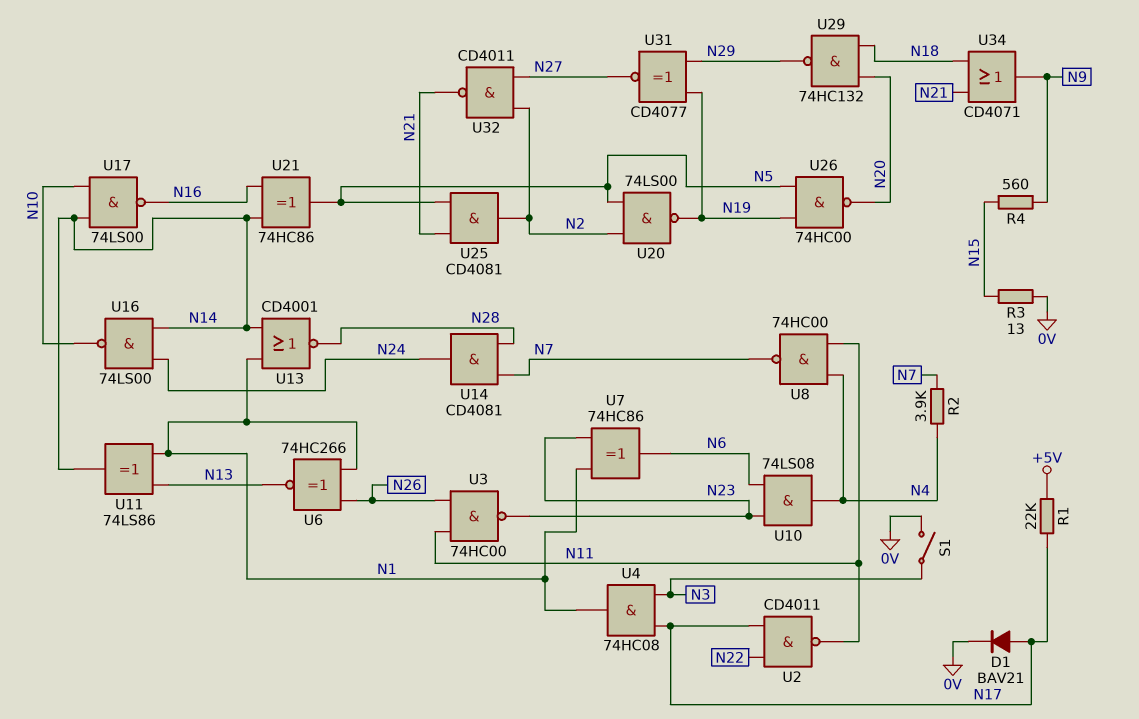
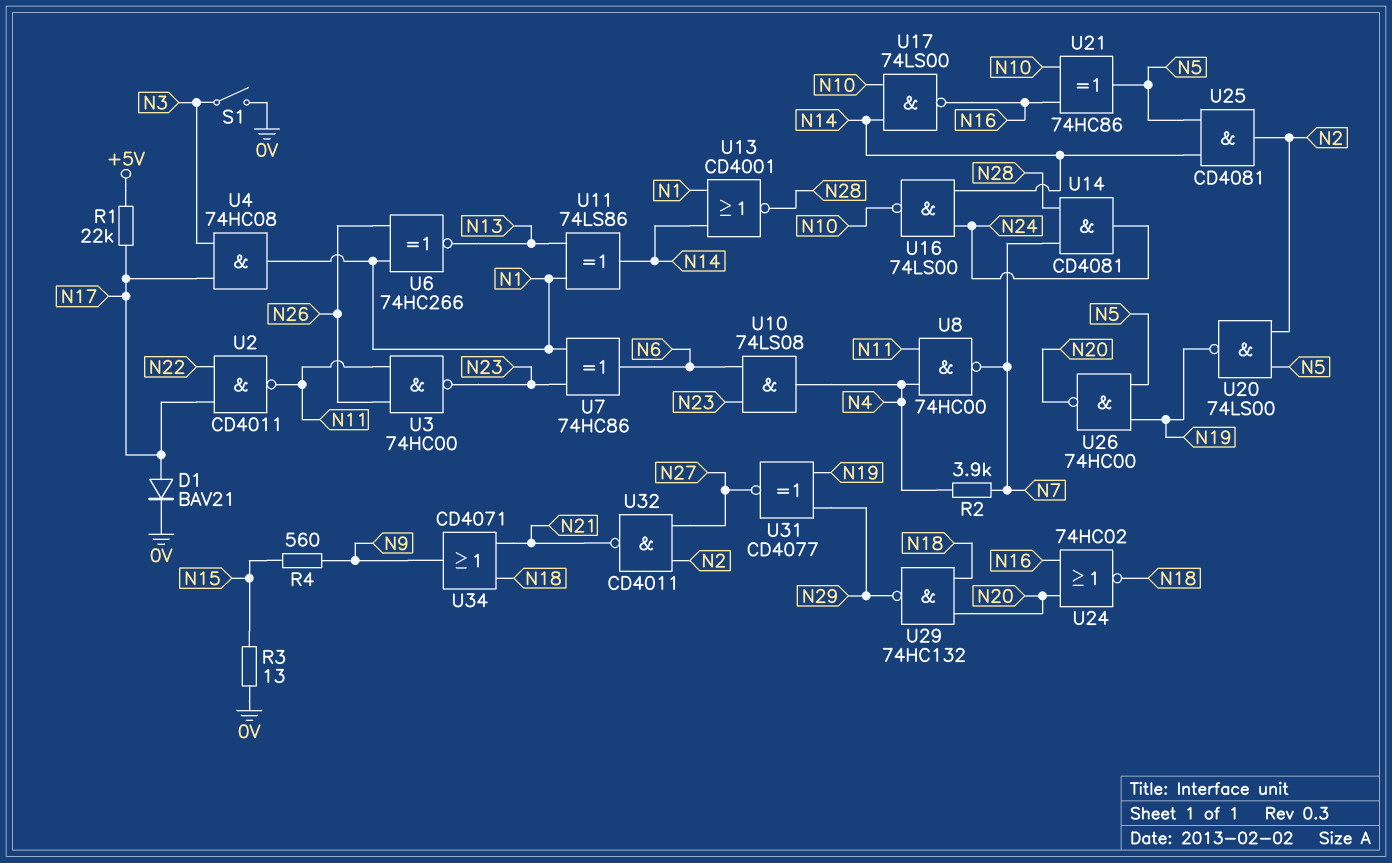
U21: XOR 74HC86 (in N14, in N16, out N5) -> XOR 74HC86 (in N10, in N16, out N5)
U24: none -> NOR 74HC02 (in N16, in N20, out N18)
U25: AND CD4081 (in N5, in N21, out N2) -> AND CD4081 (in N5, in N14, out N2)

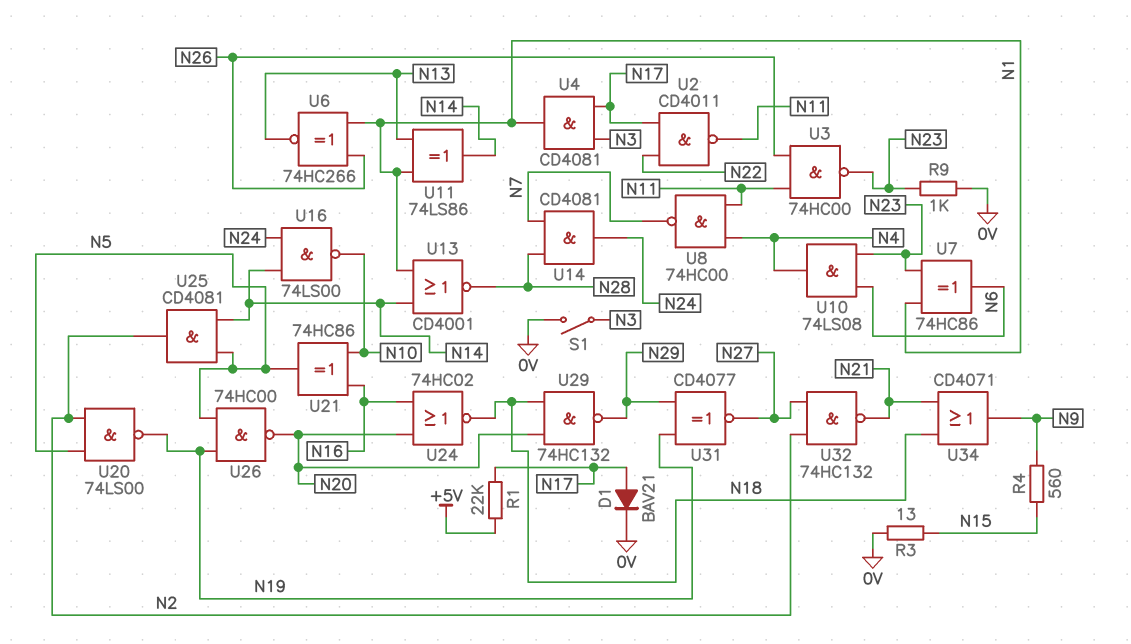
R2: 3.9k (N4, N7) -> none
R9: none -> 1k (0V, N23)
U4: AND 74HC08 (in N3, in N17, out N1) -> AND CD4081 (in N3, in N17, out N1)
U17: NAND 74LS00 (in N10, in N14, out N16) -> none
U32: NAND CD4011 (in N2, in N27, out N21) -> NAND 74HC132 (in N2, in N27, out N21)

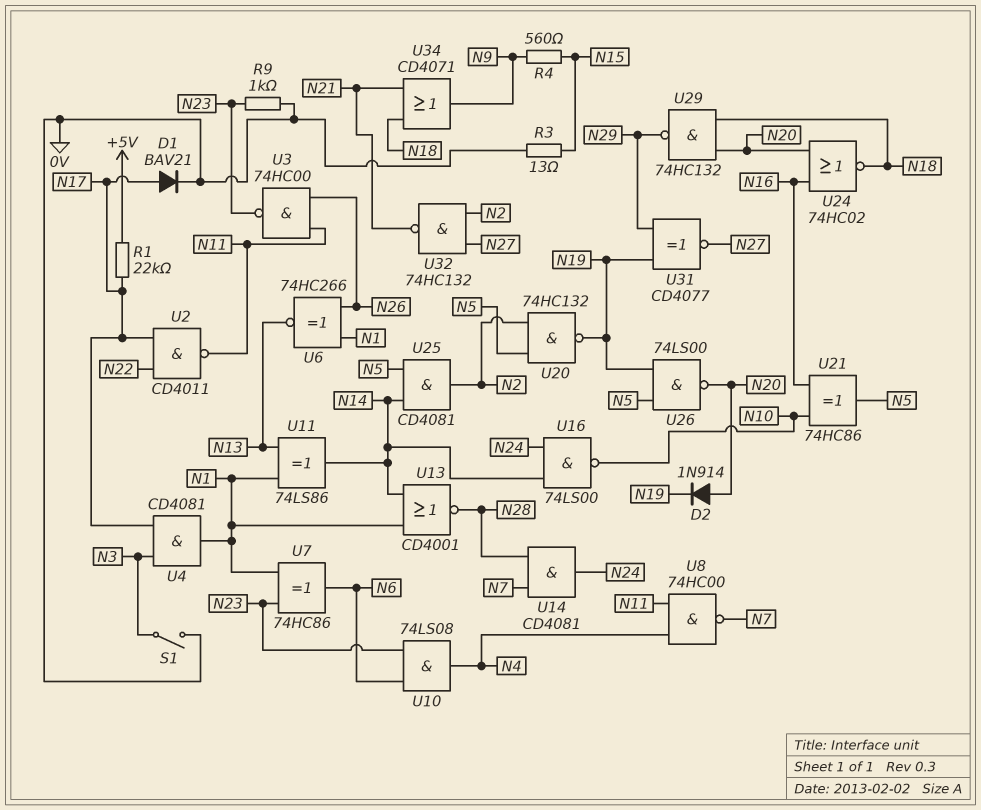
D2: none -> diode 1N914 (A N20, K N19)
U20: NAND 74LS00 (in N2, in N5, out N19) -> NAND 74HC132 (in N2, in N5, out N19)
U26: NAND 74HC00 (in N5, in N19, out N20) -> NAND 74LS00 (in N5, in N19, out N20)

